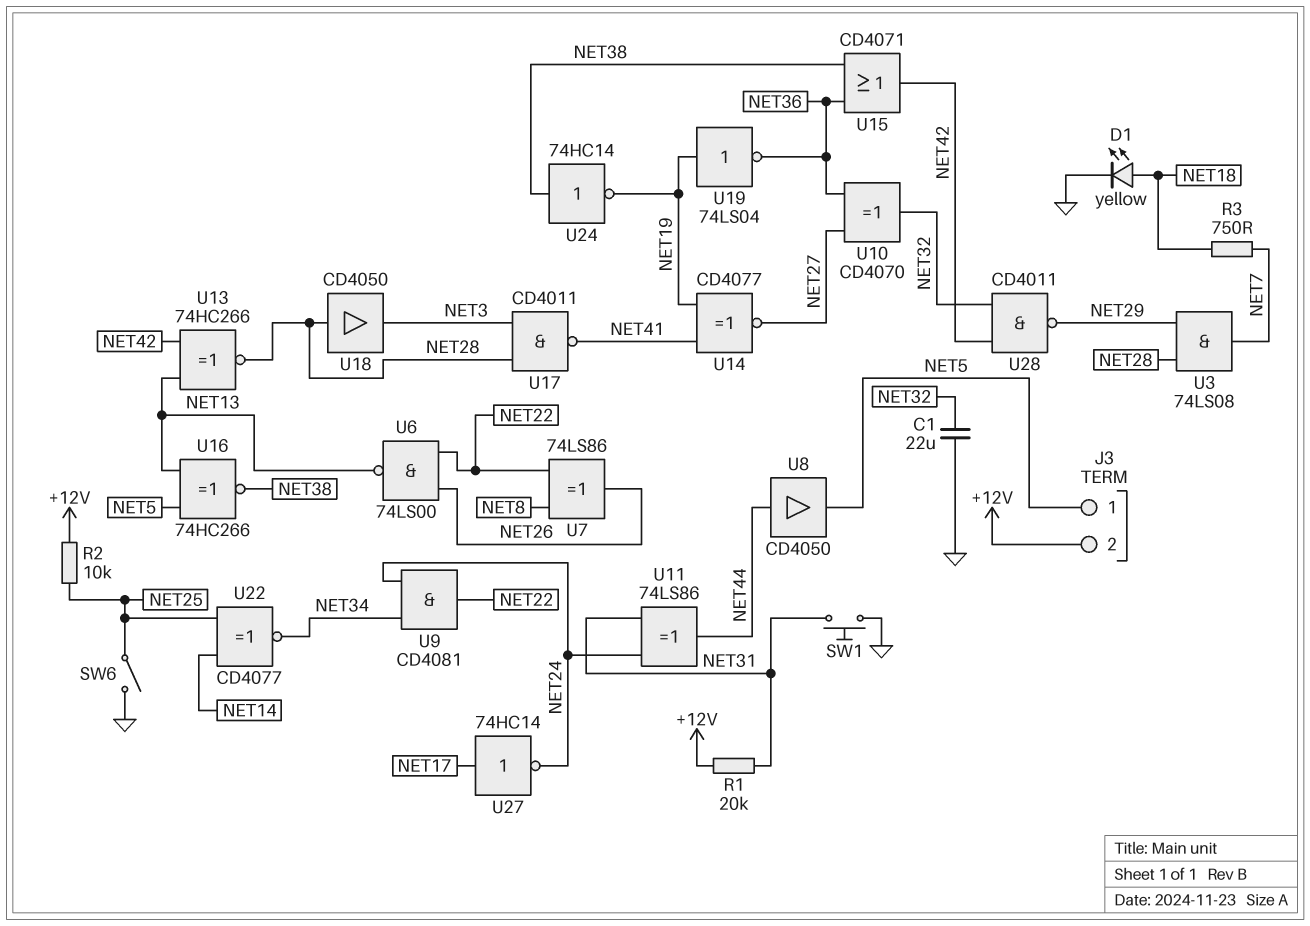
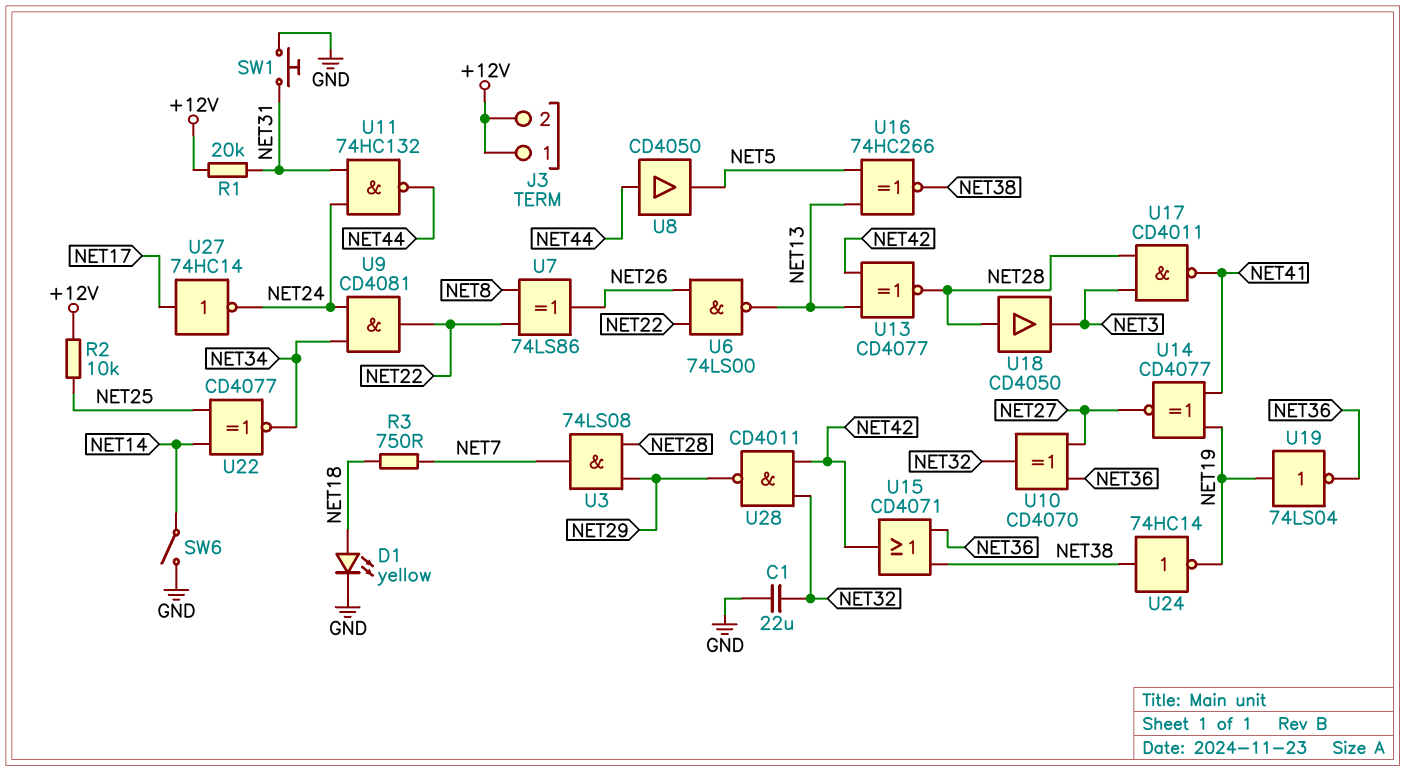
J3 pin 1: NET5 -> +12V
SW6: switch (GND, NET25) -> switch (GND, NET14)
U11: XOR 74LS86 (in NET24, in NET31, out NET44) -> NAND 74HC132 (in NET24, in NET31, out NET44)
U13: XNOR 74HC266 (in NET13, in NET42, out NET28) -> XNOR CD4077 (in NET13, in NET42, out NET28)

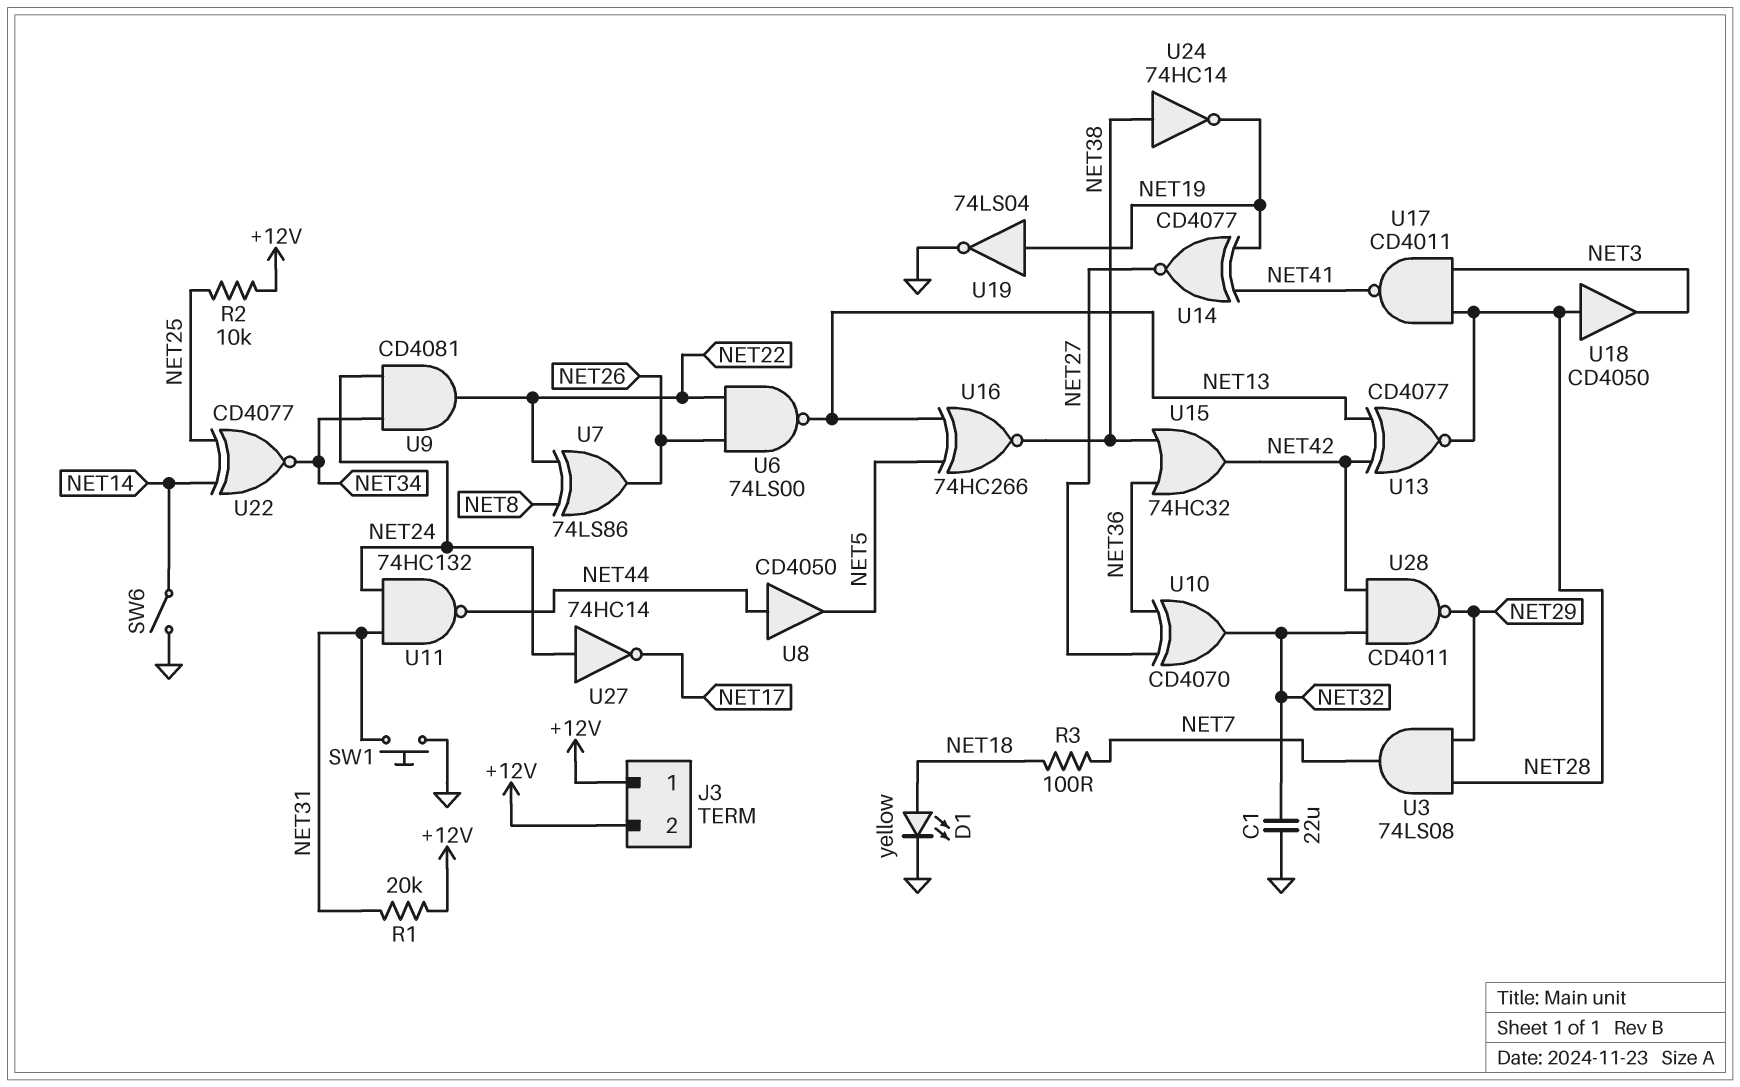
R3: 750 (NET7, NET18) -> 100 (NET7, NET18)
U15: OR CD4071 (in NET36, in NET38, out NET42) -> OR 74HC32 (in NET36, in NET38, out NET42)
U19: NOT 74LS04 (in NET19, out NET36) -> NOT 74LS04 (in NET19, out GND)
U27: NOT 74HC14 (in NET17, out NET24) -> NOT 74HC14 (in NET24, out NET17)

